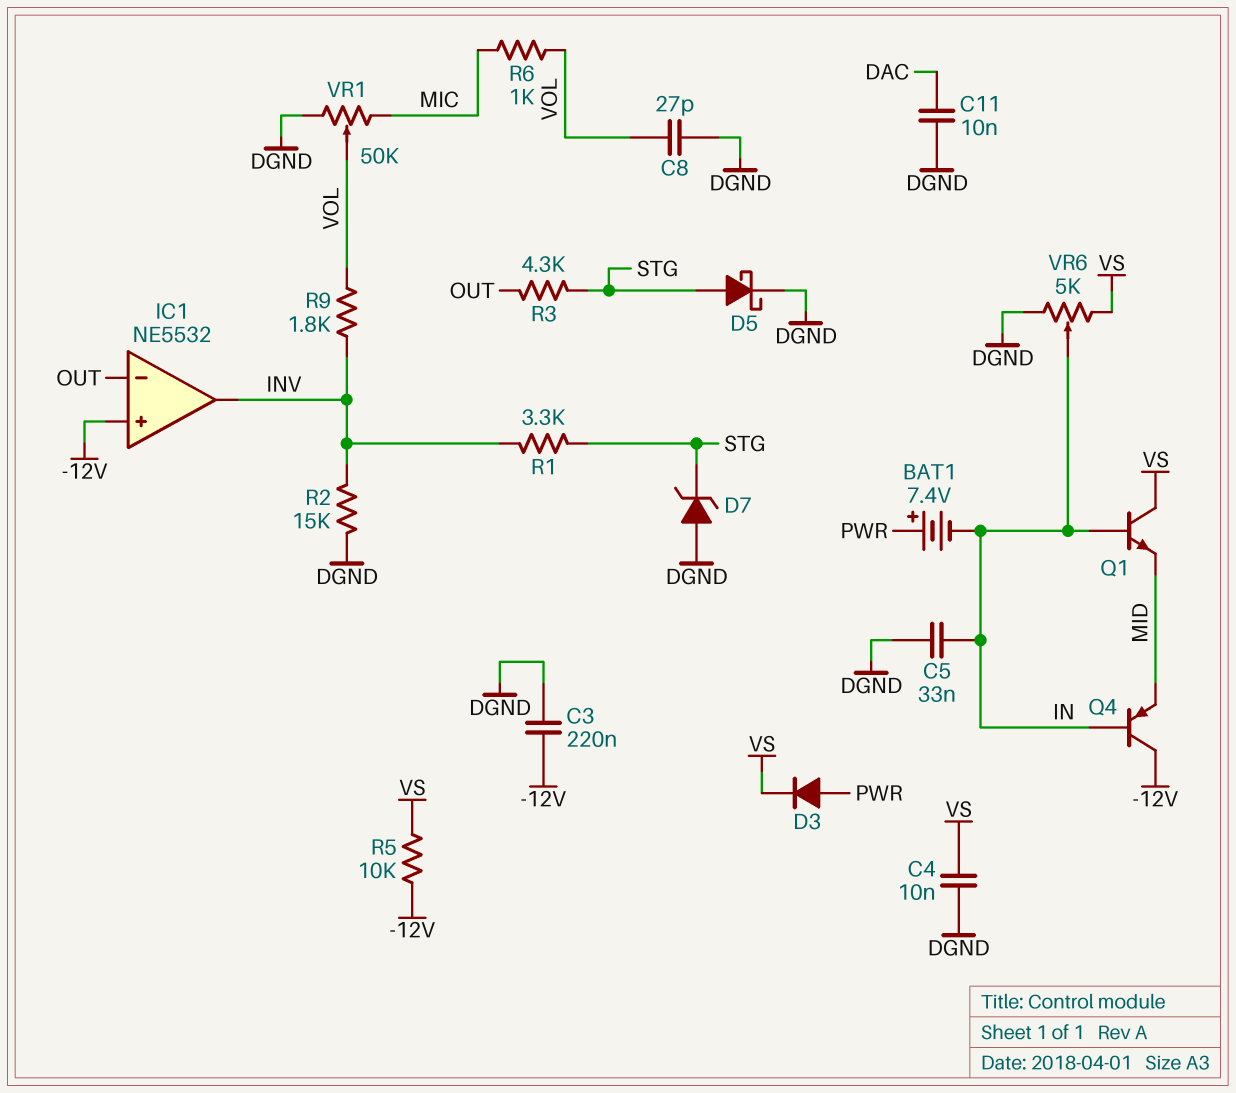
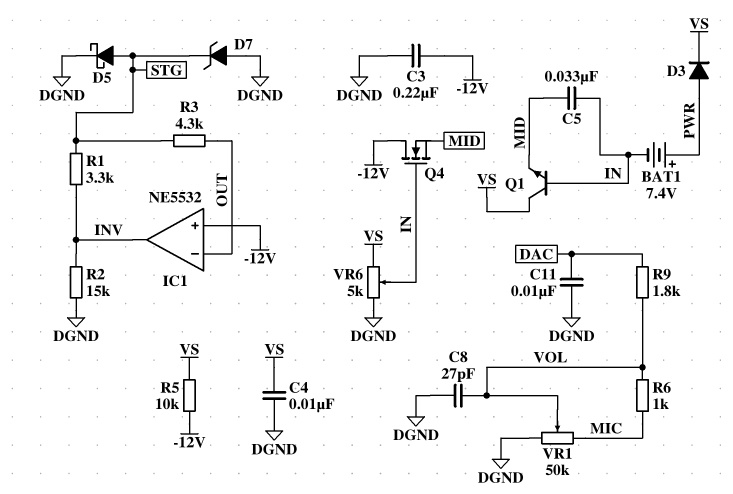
C5: 33nF (DGND, IN) -> 33nF (IN, MID)
Q4: PNP (B IN, C -12V, E MID) -> NMOS (G IN, D -12V, S MID)
R9: 1.8k (INV, VOL) -> 1.8k (DAC, VOL)

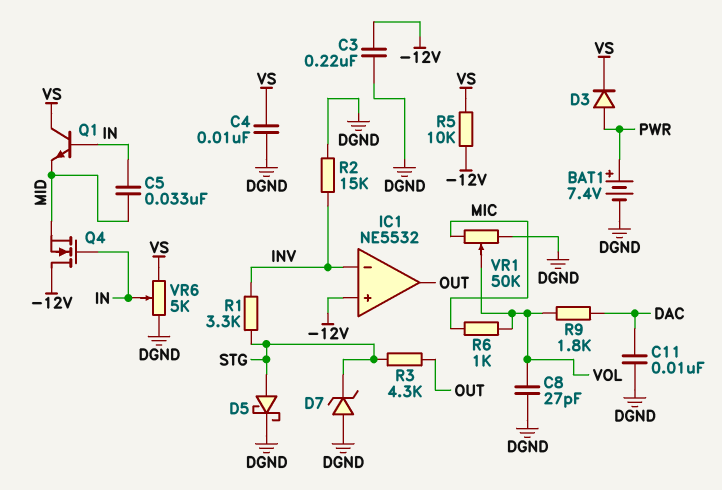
BAT1: 7.4V (plus PWR, minus IN) -> 7.4V (plus PWR, minus DGND)
IC1 pin in-: OUT -> INV
IC1 pin out: INV -> OUT

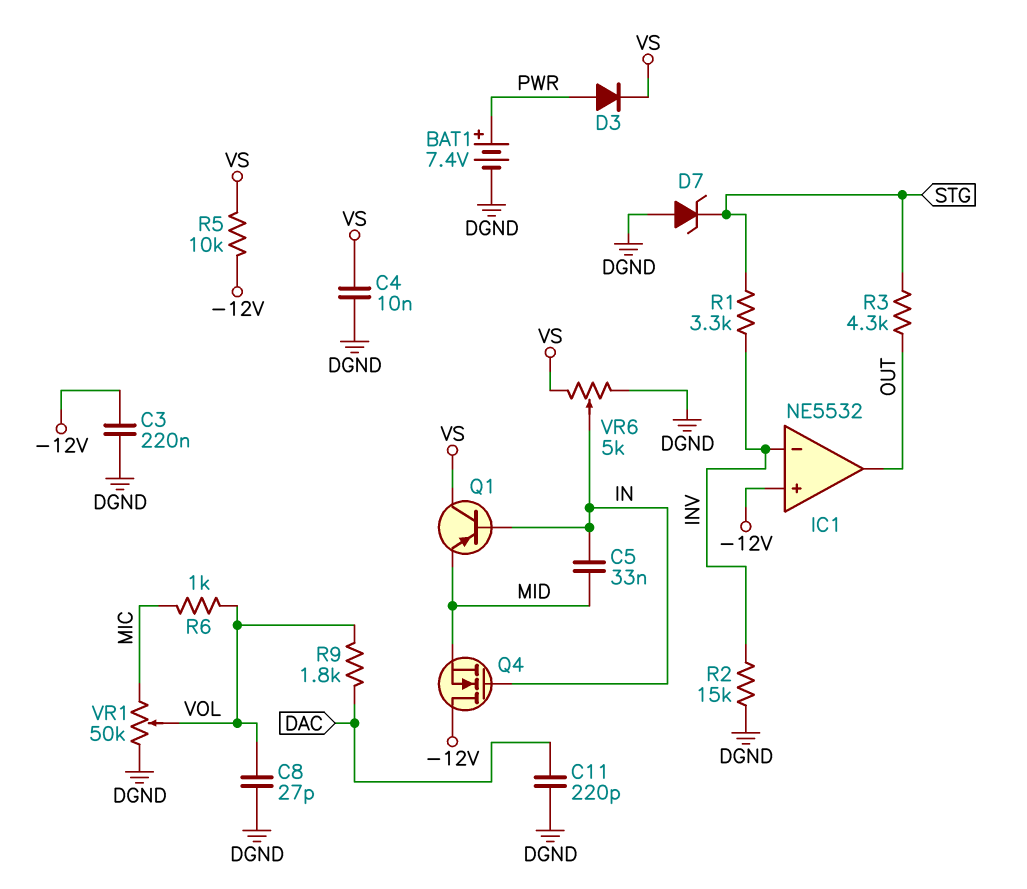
C11: 10nF (DAC, DGND) -> 220pF (DAC, DGND)
D5: schottky (A STG, K DGND) -> none
Q1: NPN (B IN, C VS, E MID) -> PNP (B IN, C VS, E MID)

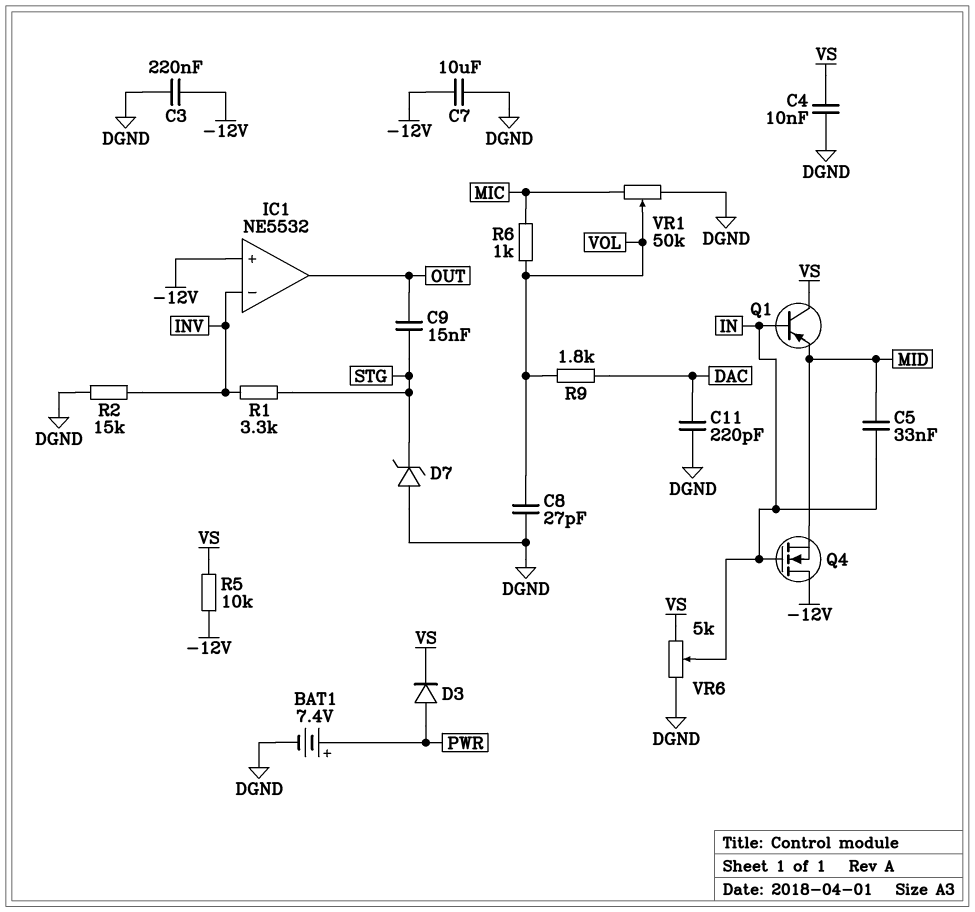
C7: none -> 10uF (-12V, DGND)
C9: none -> 15nF (OUT, STG)
R3: 4.3k (OUT, STG) -> none

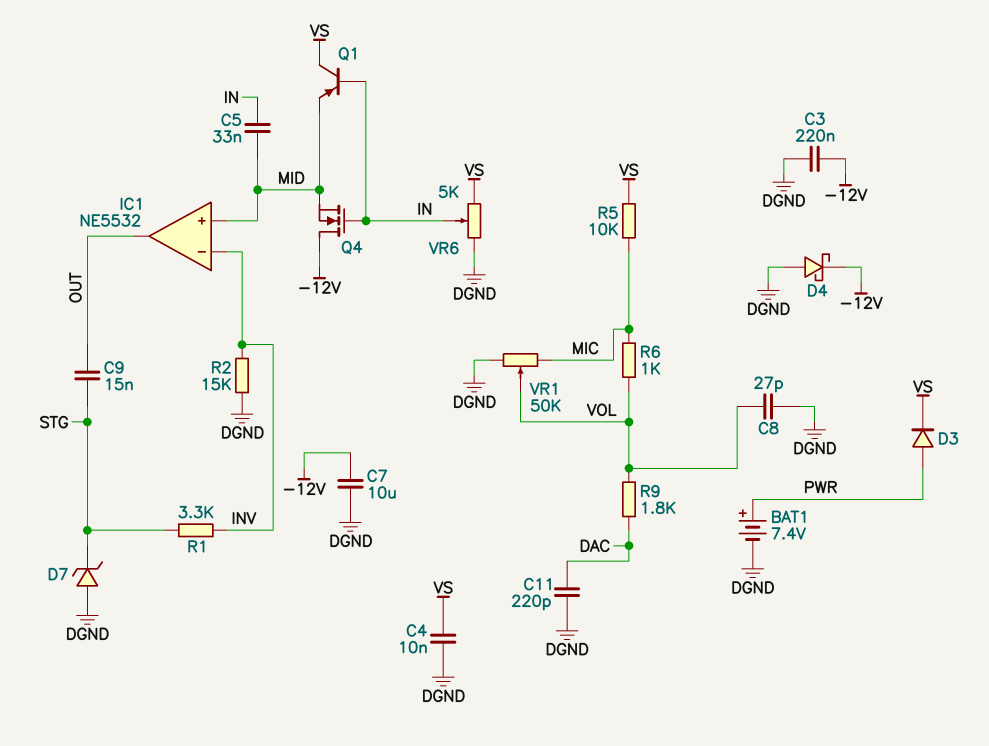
D4: none -> schottky (A DGND, K -12V)
IC1 pin in+: -12V -> MID
R5: 10k (-12V, VS) -> 10k (MIC, VS)

